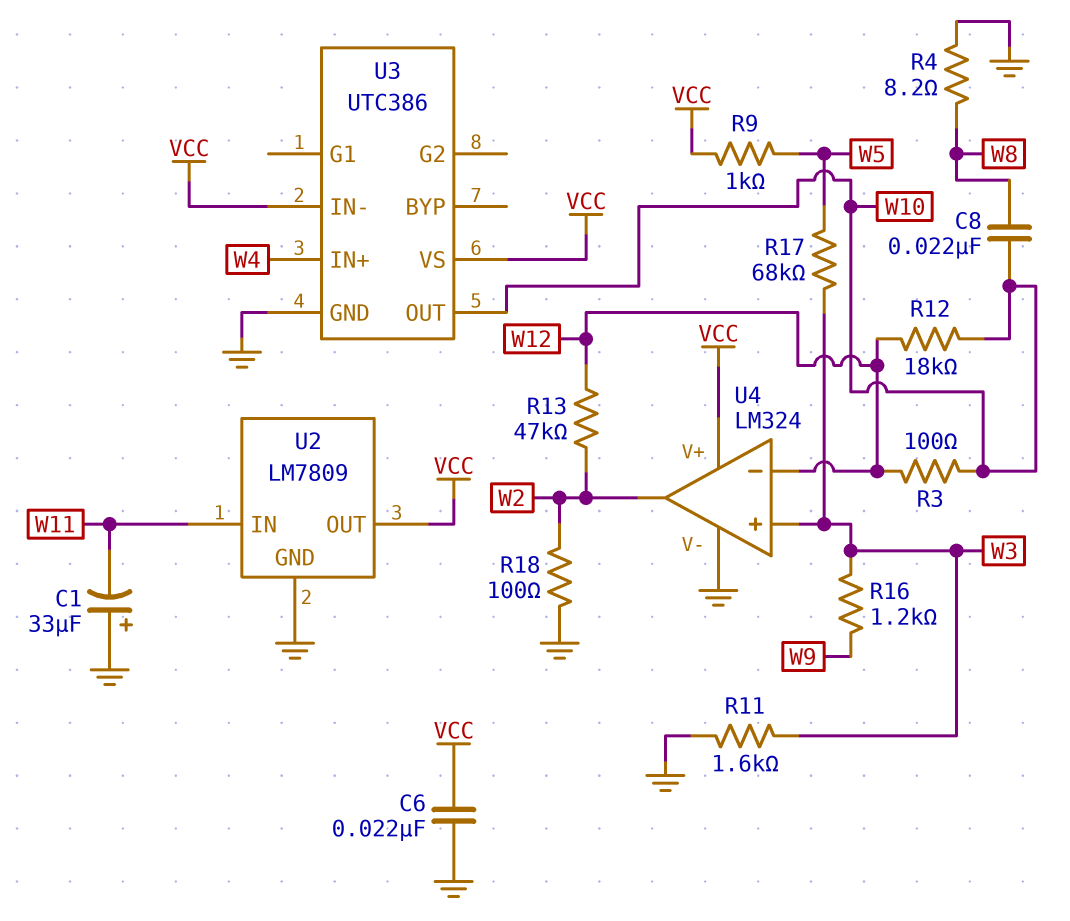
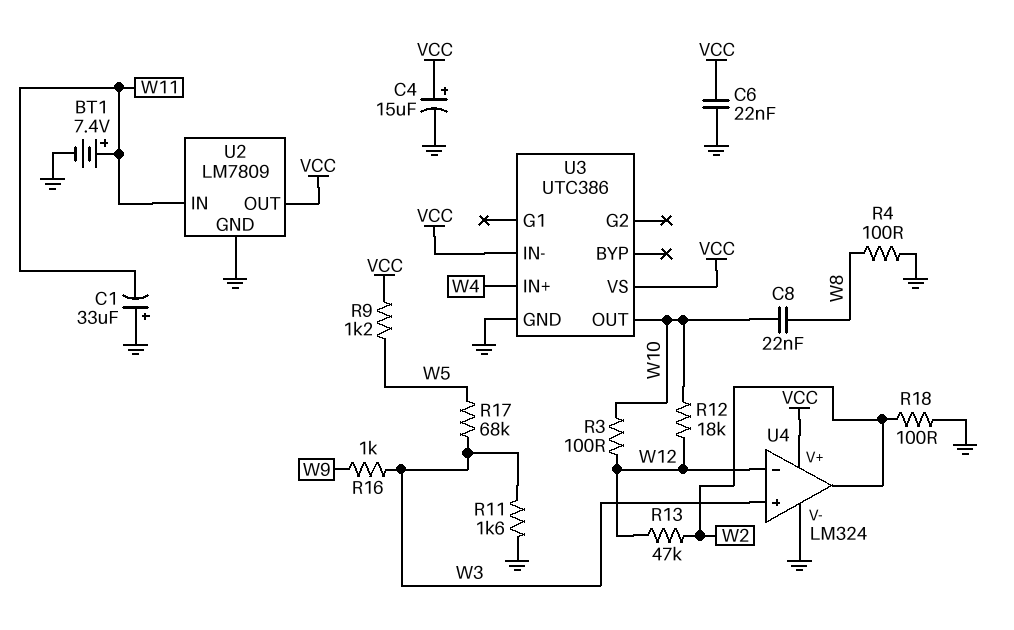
BT1: none -> 7.4V (plus W11, minus GND)
C4: none -> 15uF (plus VCC, minus GND)
R4: 8.2 (GND, W8) -> 100 (GND, W8)
R9: 1k (VCC, W5) -> 1.2k (VCC, W5)
R16: 1.2k (W3, W9) -> 1k (W3, W9)

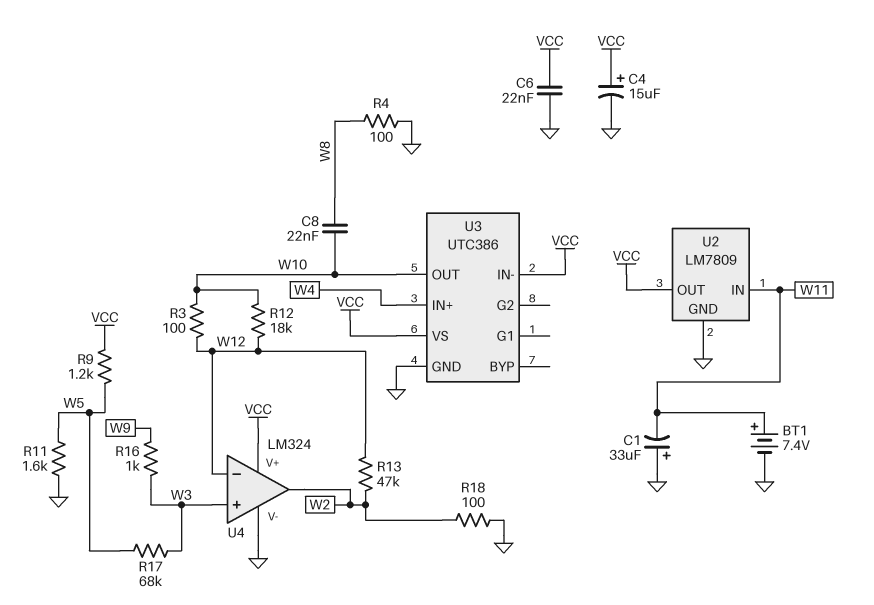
R11: 1.6k (GND, W3) -> 1.6k (GND, W5)

